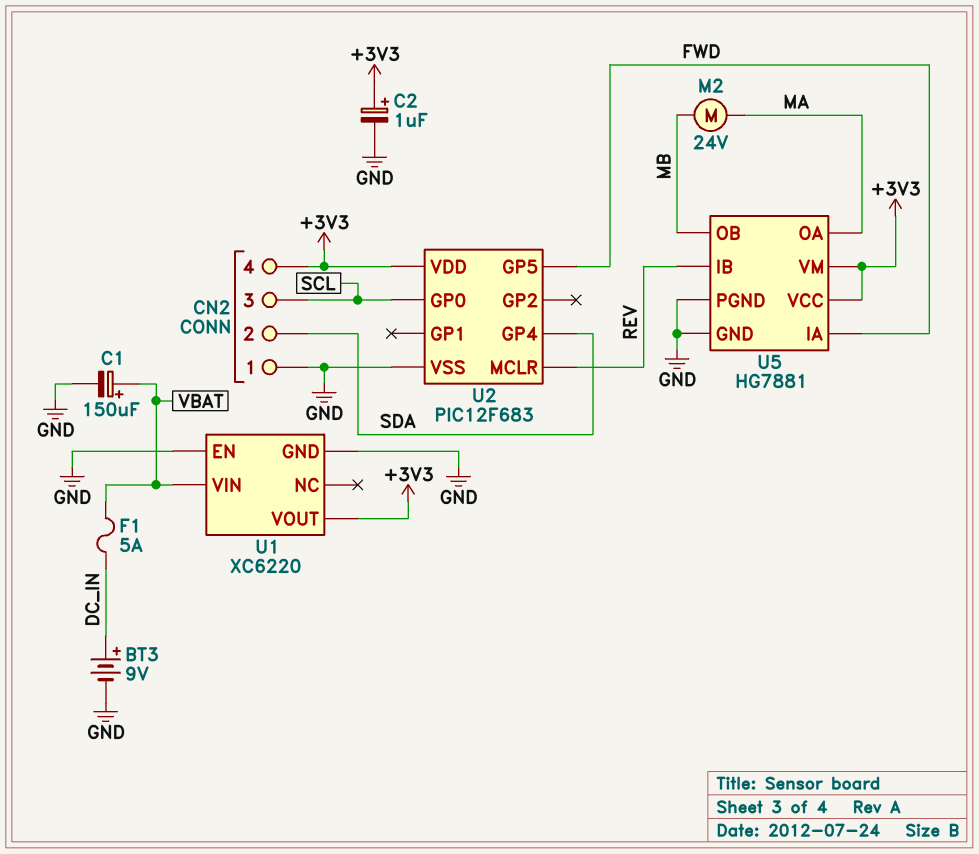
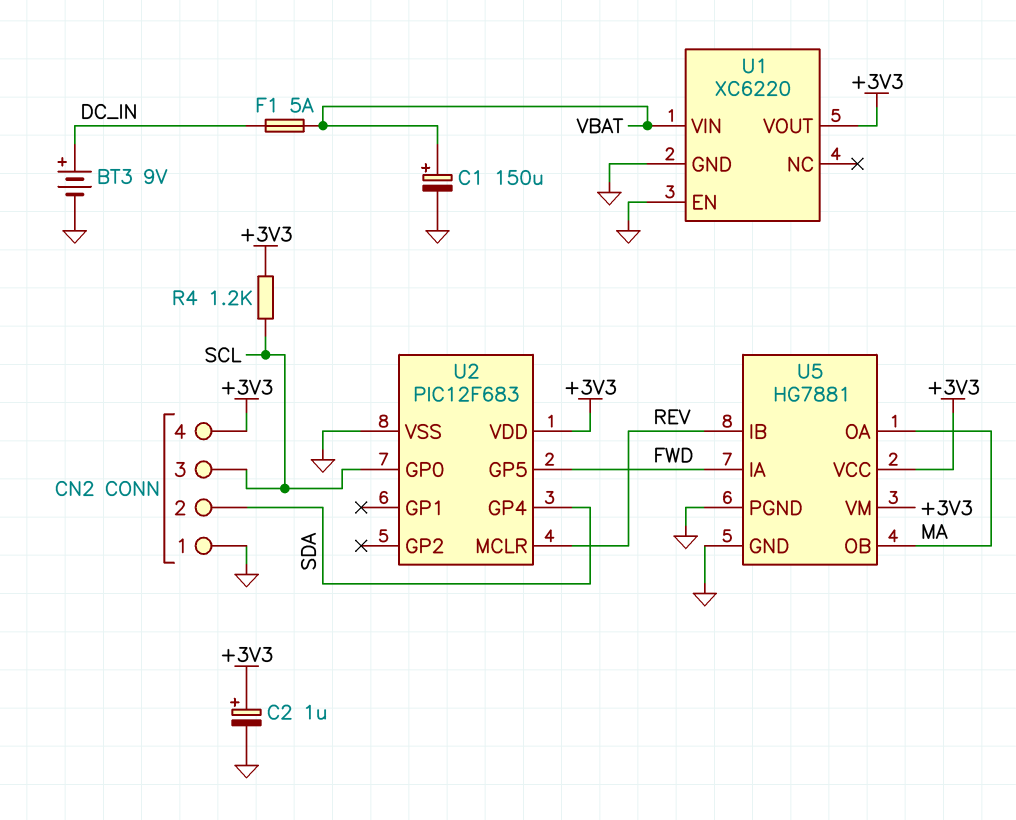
M2: motor 24V (MA, MB) -> none
R4: none -> 1.2k (+3V3, SCL)
U5 pin OB: MB -> MA

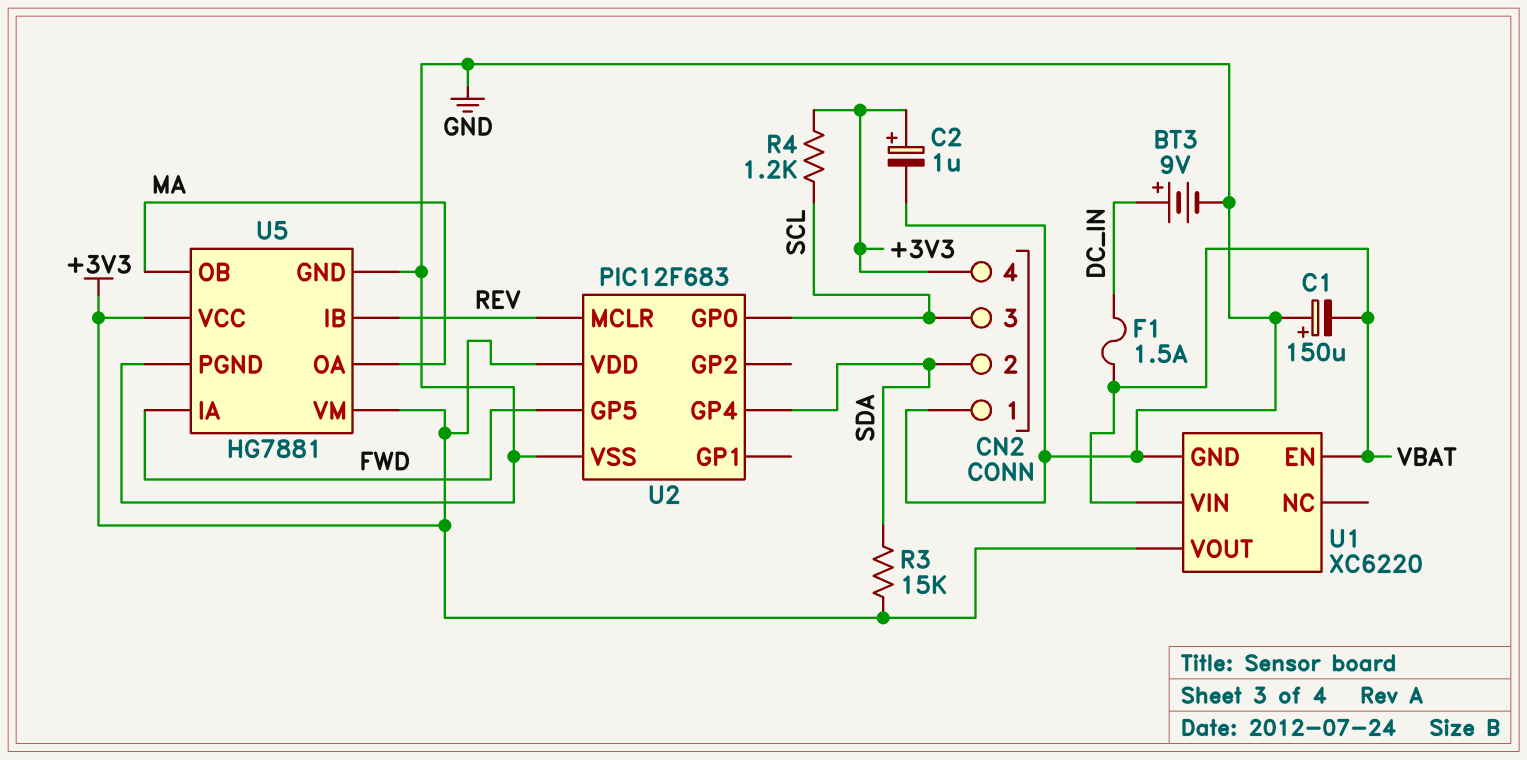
C1: 150uF (plus VBAT, minus GND) -> 150uF (plus GND, minus VBAT)
F1: 5A (DC_IN, VBAT) -> 1.5A (DC_IN, VBAT)
R3: none -> 15k (+3V3, SDA)
U1 pin EN: GND -> VBAT

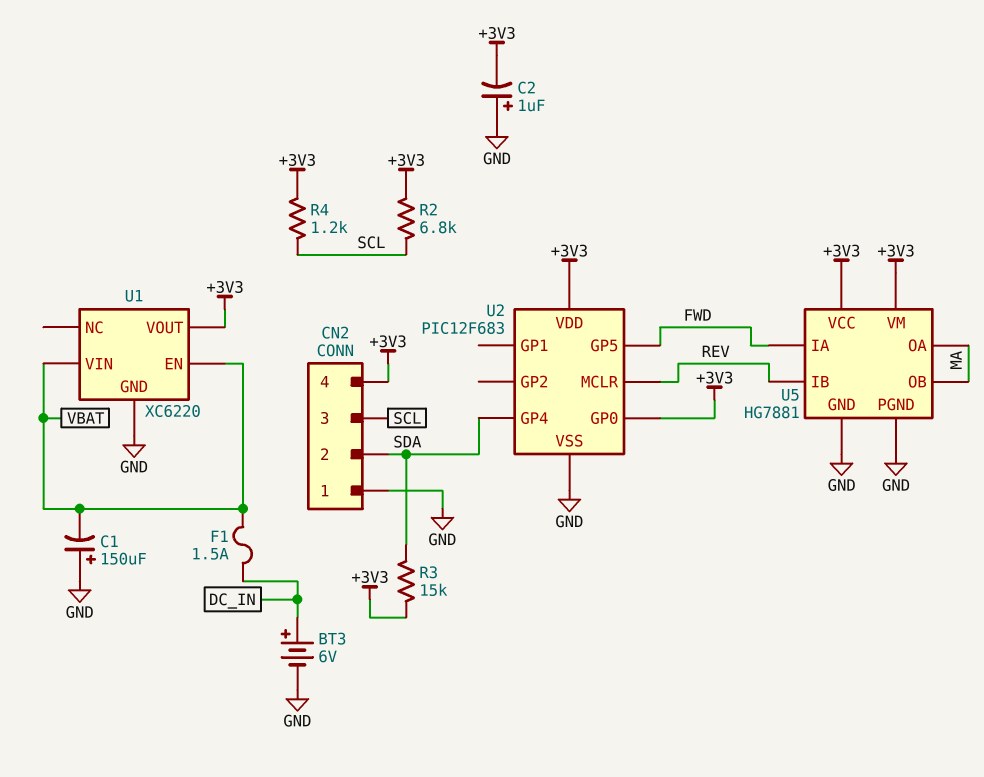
BT3: 9V (plus DC_IN, minus GND) -> 6V (plus DC_IN, minus GND)
C2: 1uF (plus +3V3, minus GND) -> 1uF (plus GND, minus +3V3)
R2: none -> 6.8k (+3V3, SCL)
U2 pin GP0: SCL -> +3V3

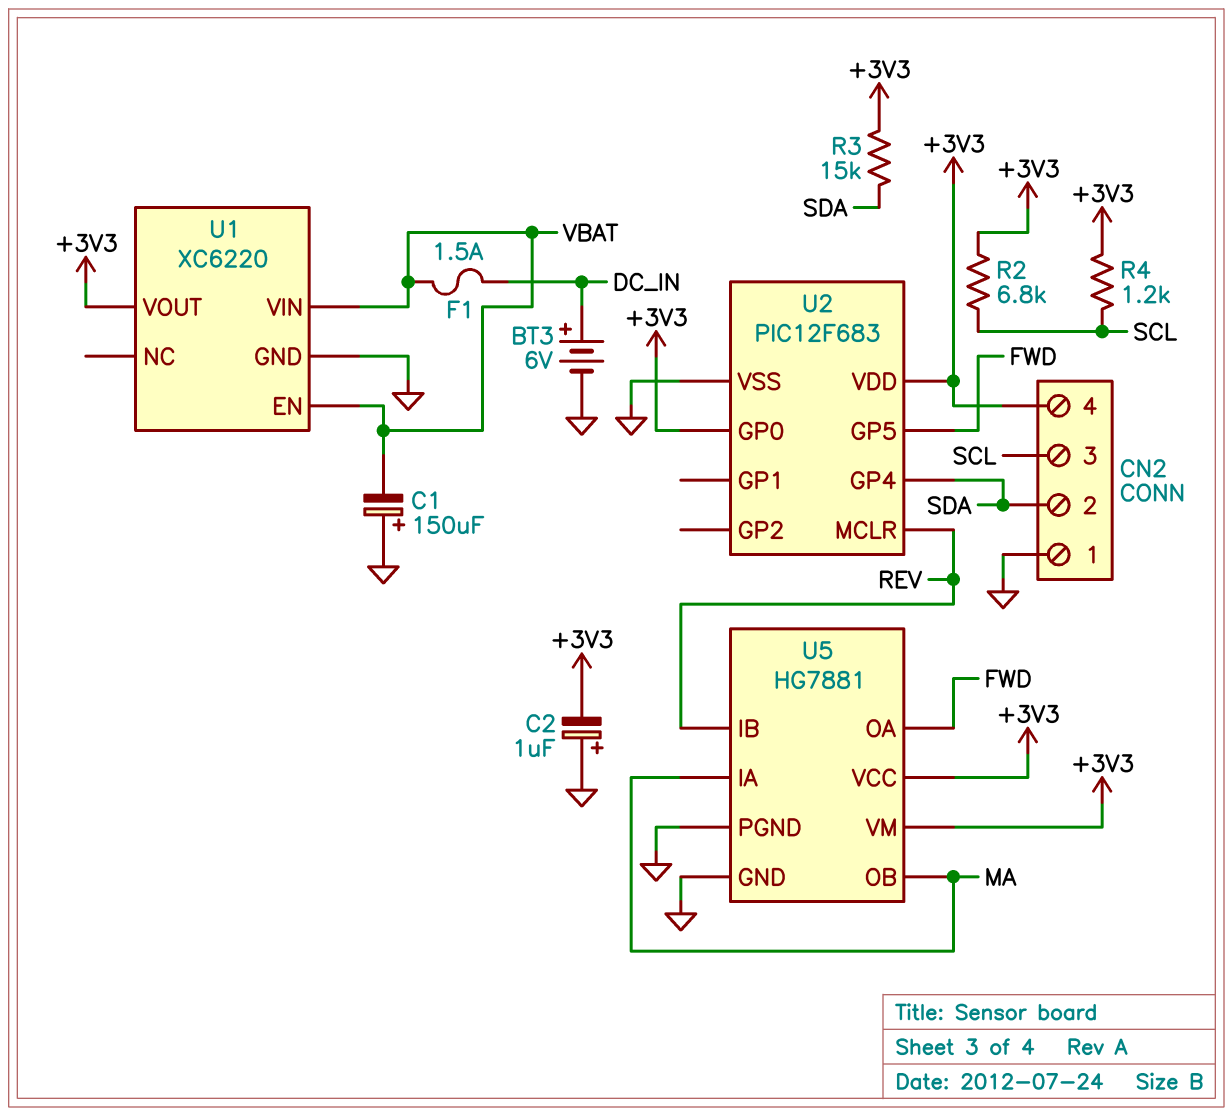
U5 pin IA: FWD -> MA
U5 pin OA: MA -> FWD

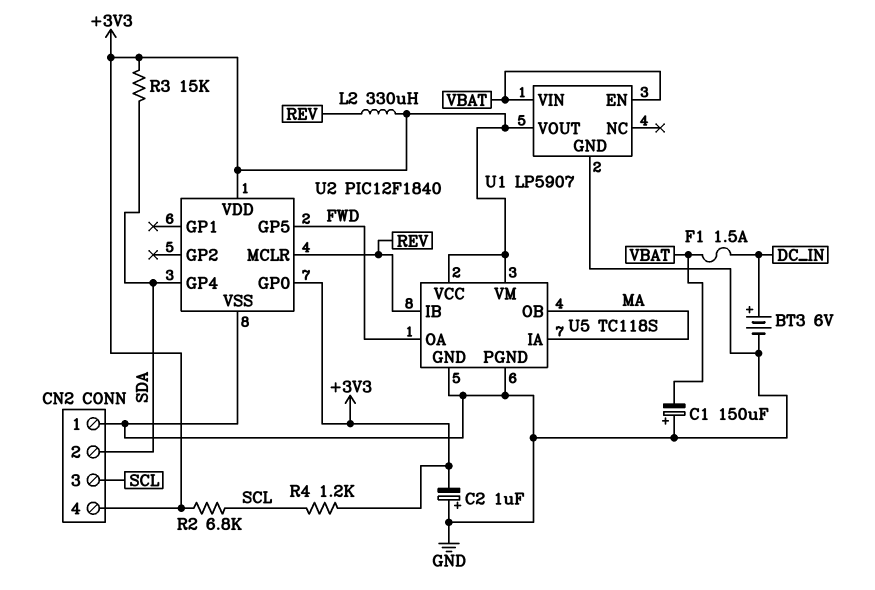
L2: none -> 330uH (+3V3, REV)
U1: XC6220 -> LP5907
U2: PIC12F683 -> PIC12F1840
U5: HG7881 -> TC118S

